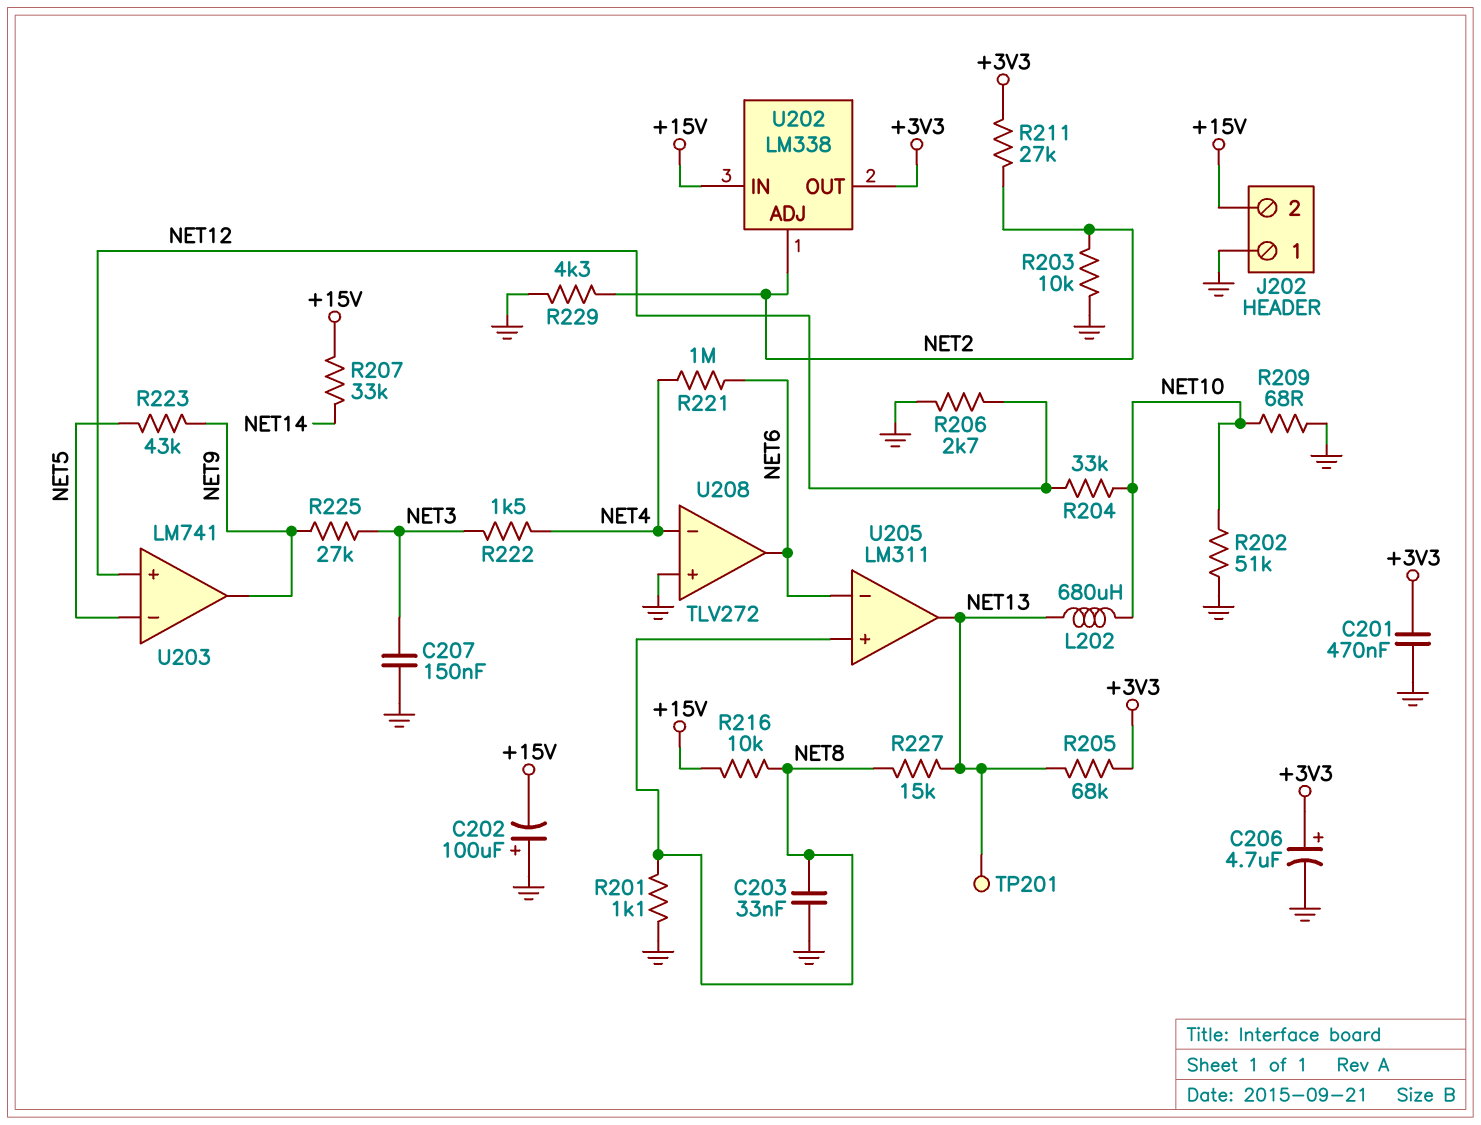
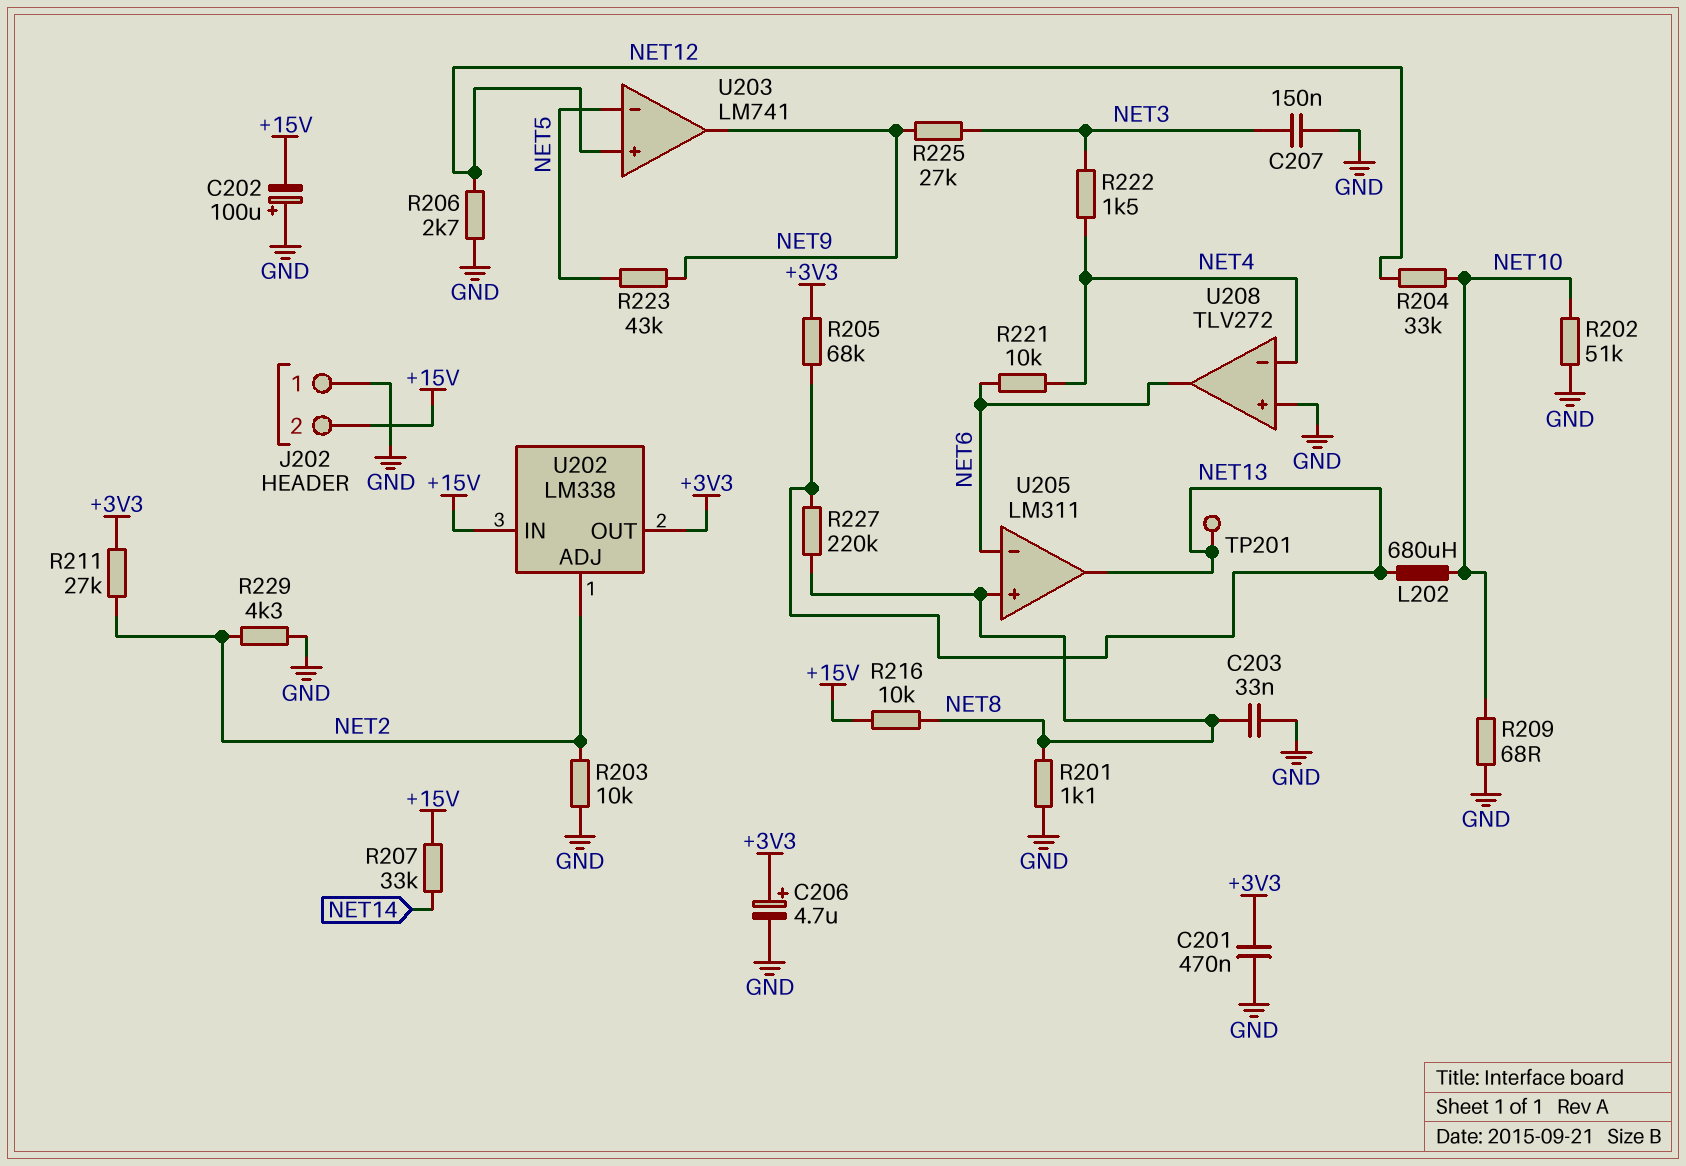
R221: 1M (NET4, NET6) -> 10k (NET4, NET6)
R227: 15k (NET8, NET13) -> 220k (NET8, NET13)

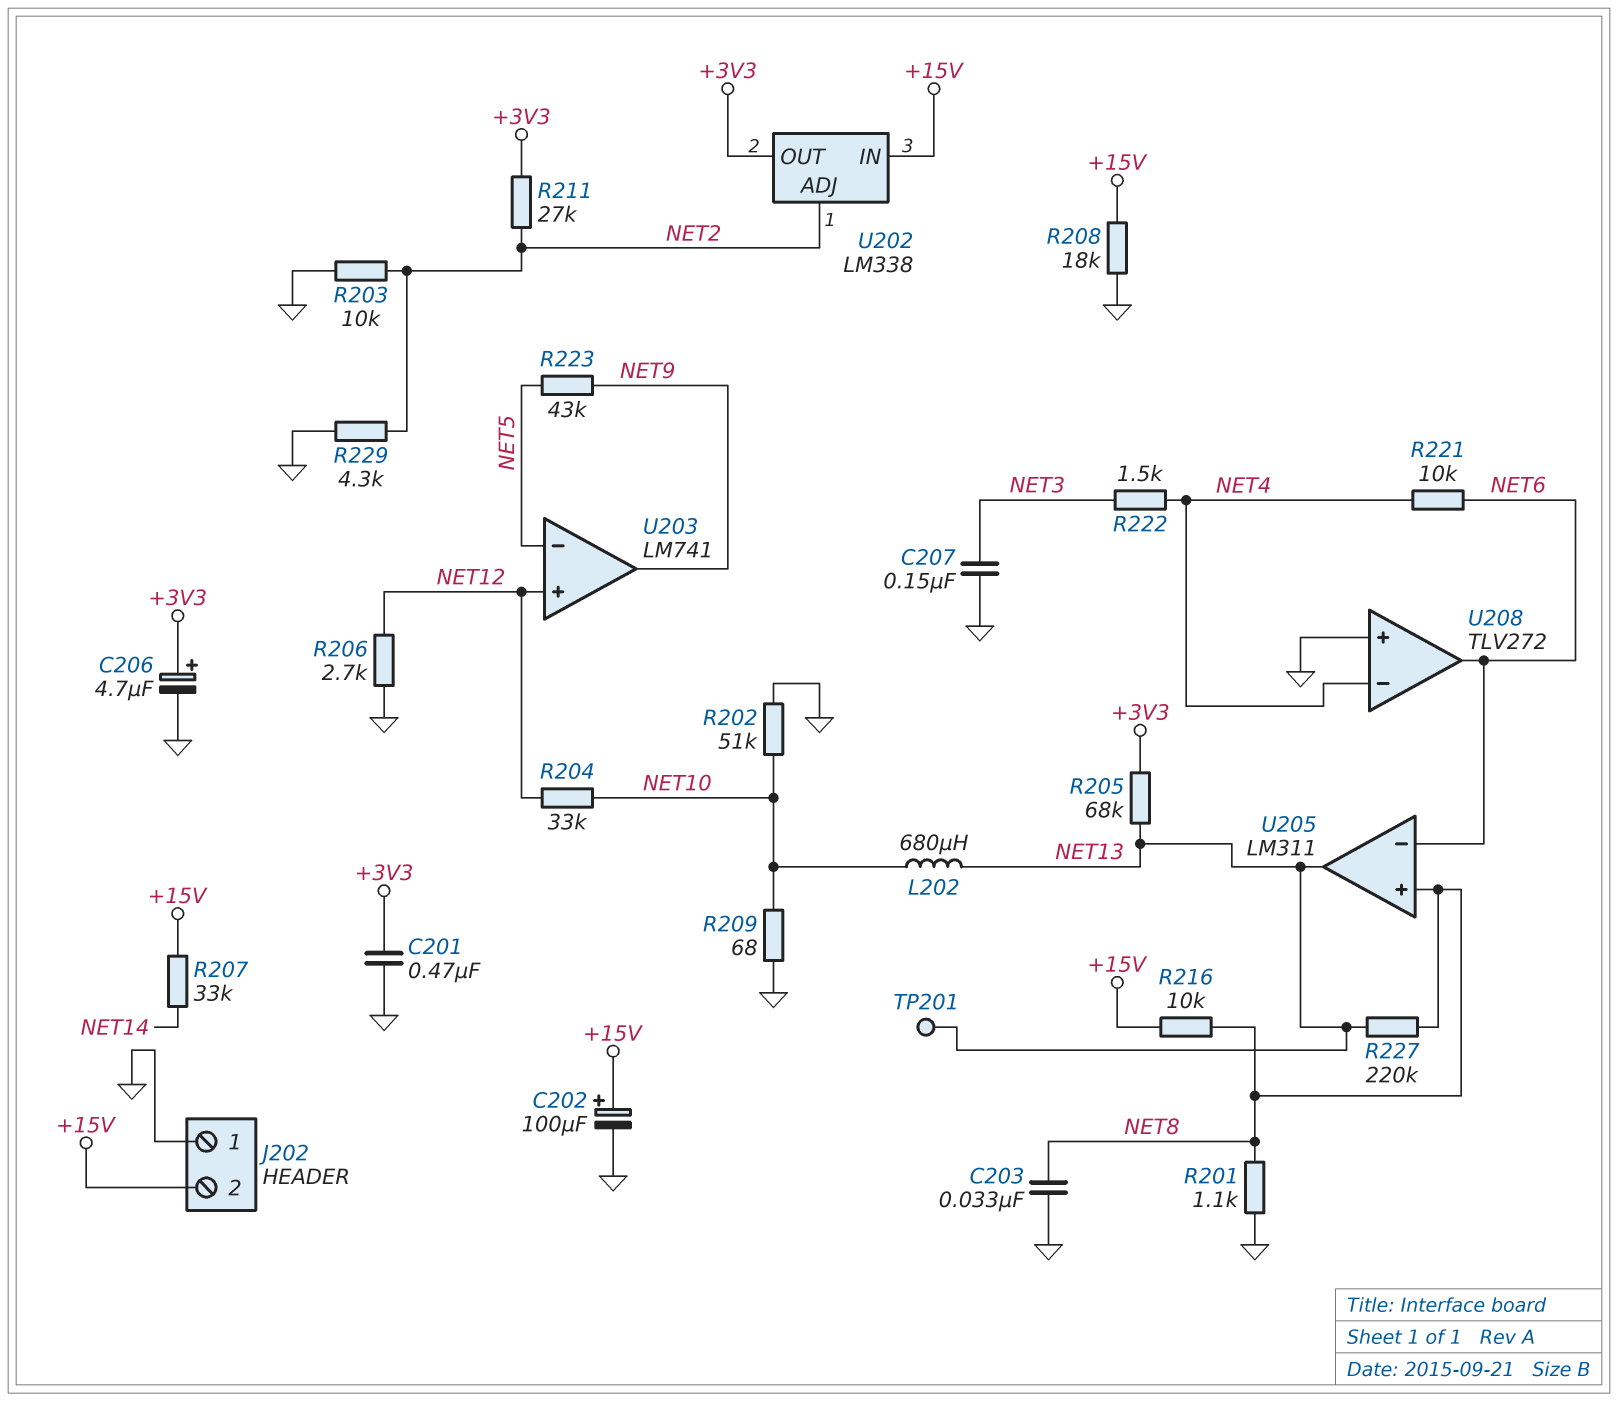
C202: 100uF (plus GND, minus +15V) -> 100uF (plus +15V, minus GND)
R208: none -> 18k (+15V, GND)
R225: 27k (NET3, NET9) -> none

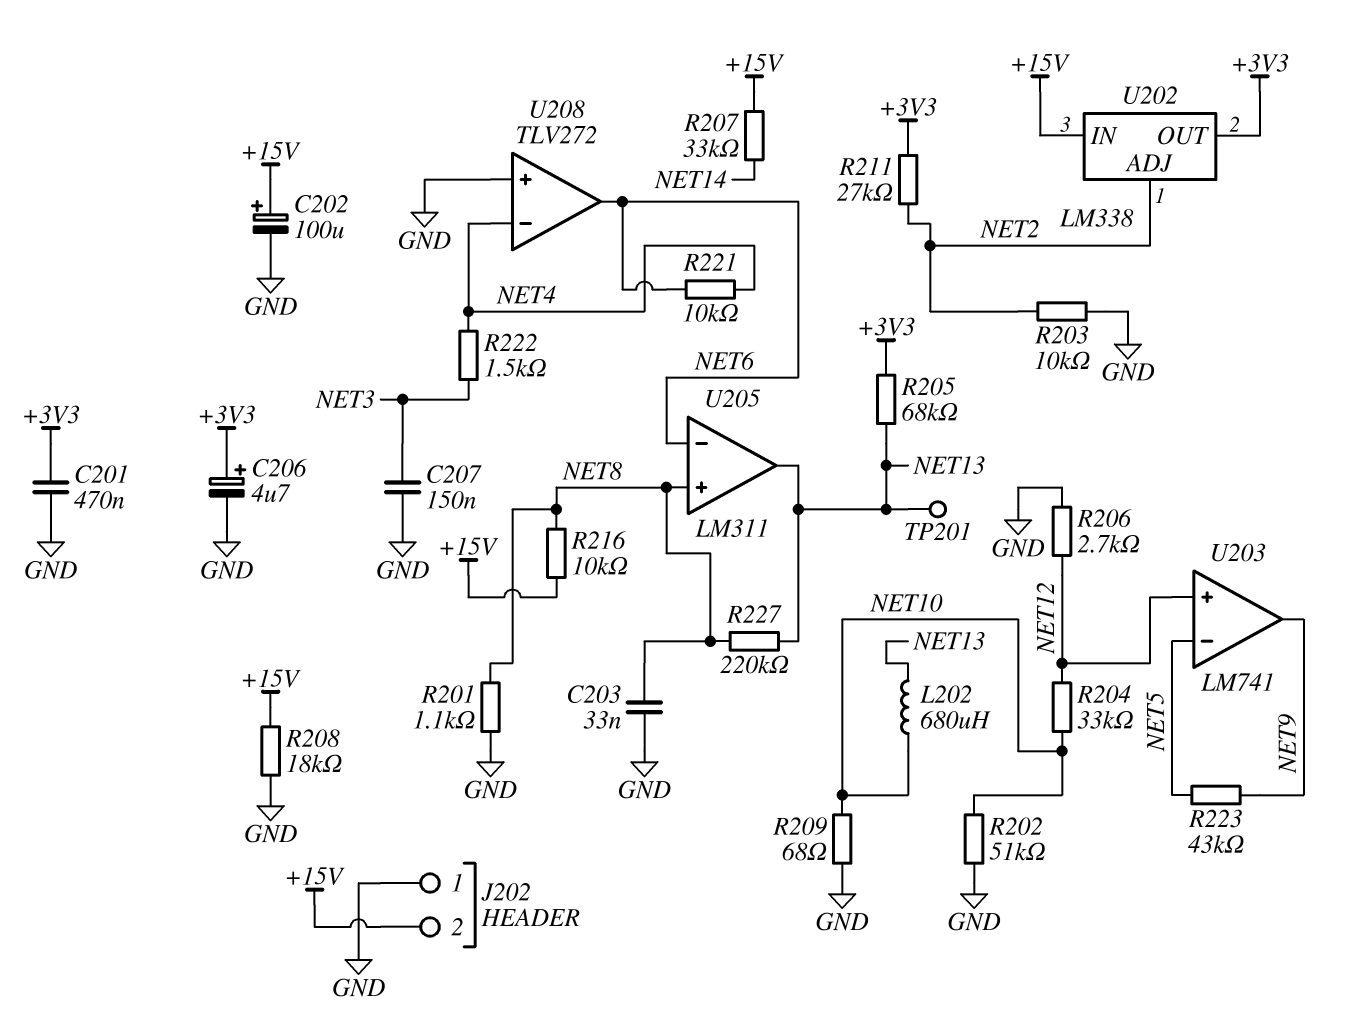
R229: 4.3k (GND, NET2) -> none

